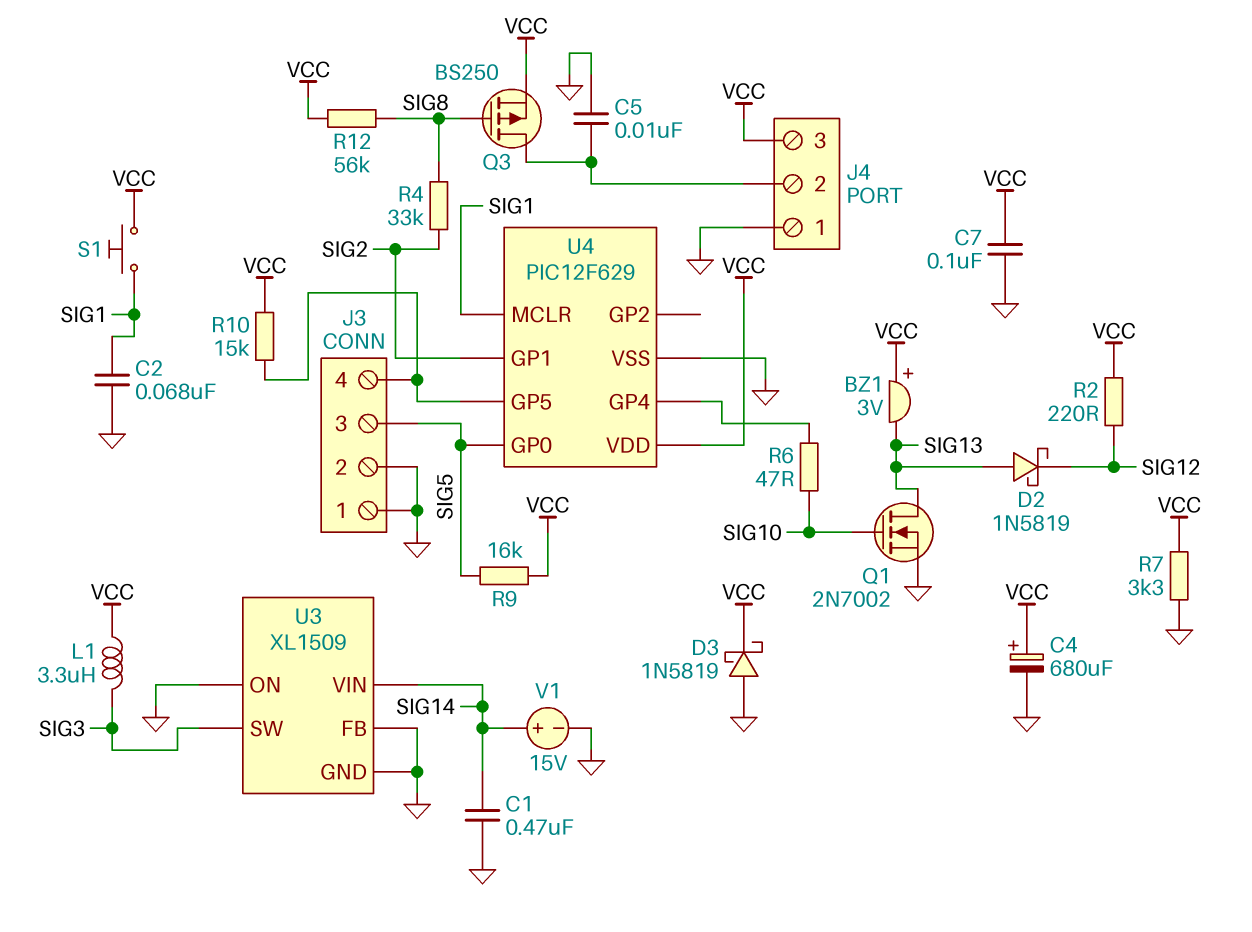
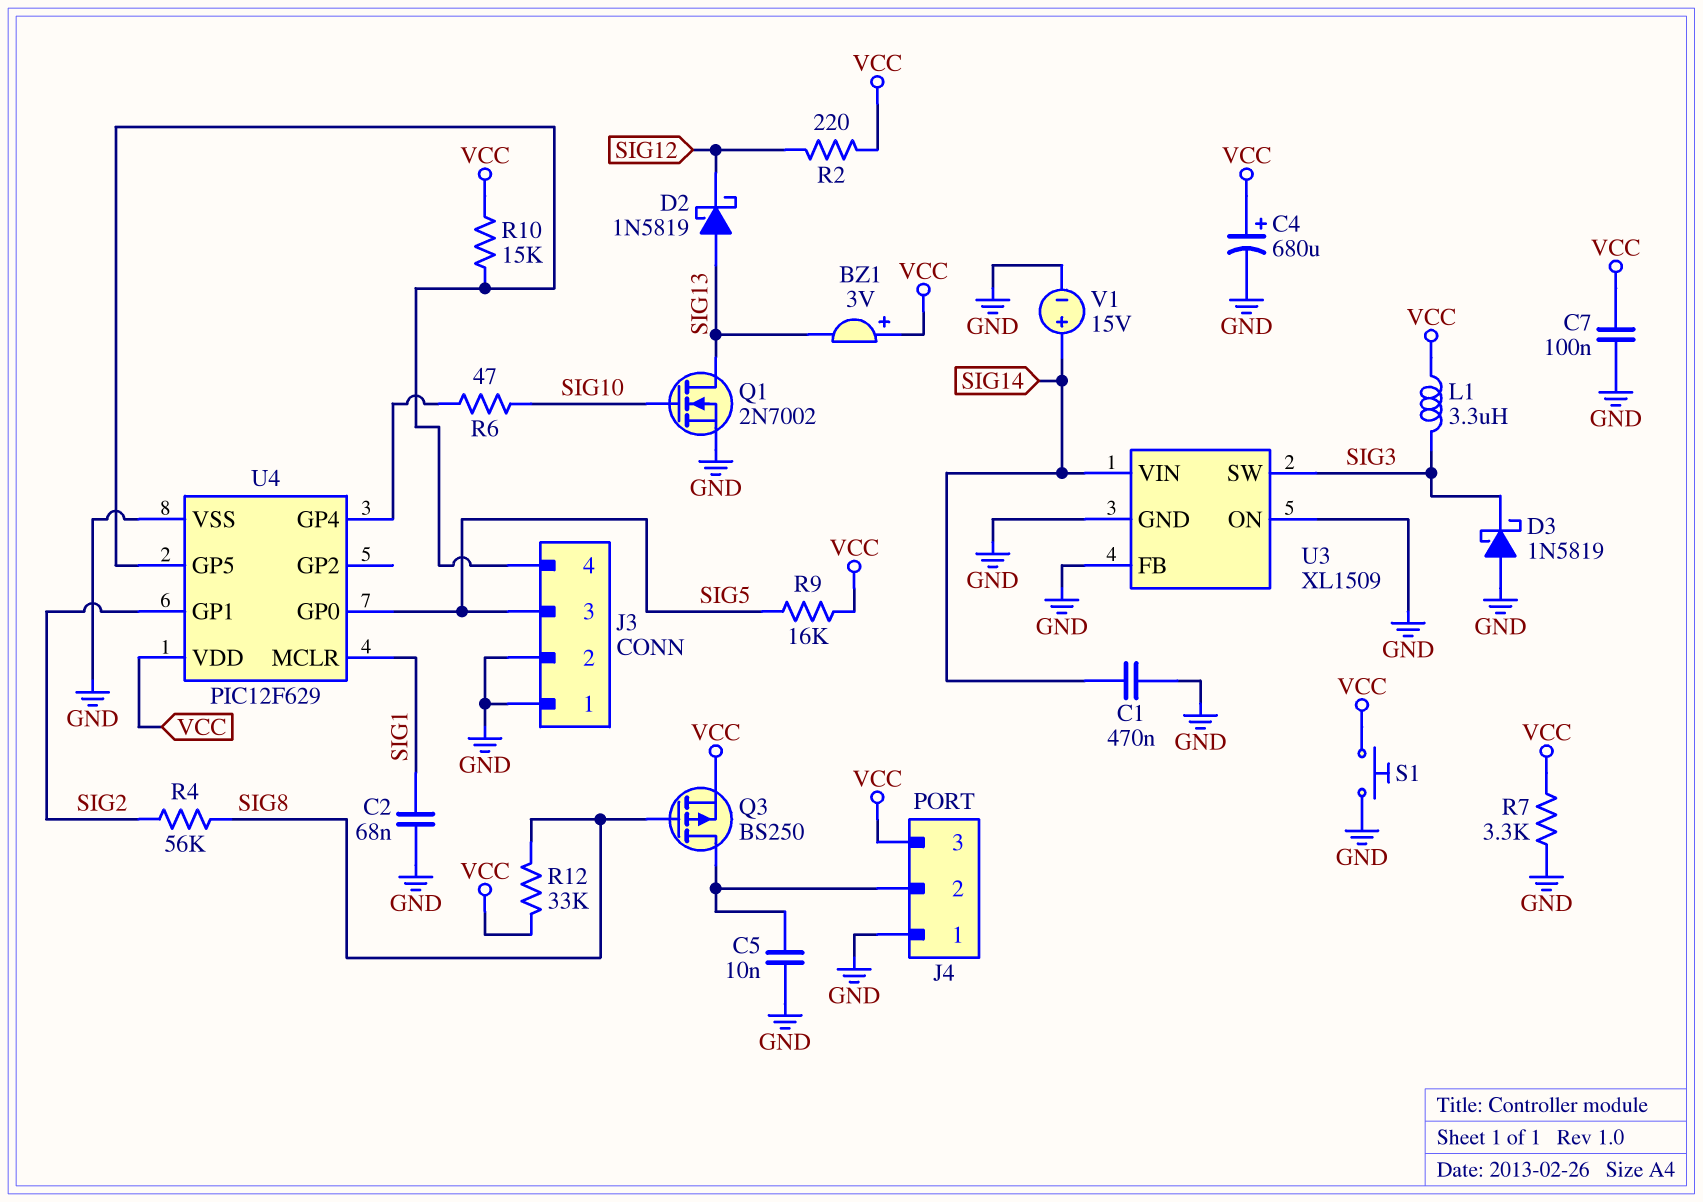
D3: schottky 1N5819 (A GND, K VCC) -> schottky 1N5819 (A GND, K SIG3)
R4: 33k (SIG2, SIG8) -> 56k (SIG2, SIG8)
R12: 56k (SIG8, VCC) -> 33k (SIG8, VCC)
S1: button (SIG1, VCC) -> button (GND, VCC)

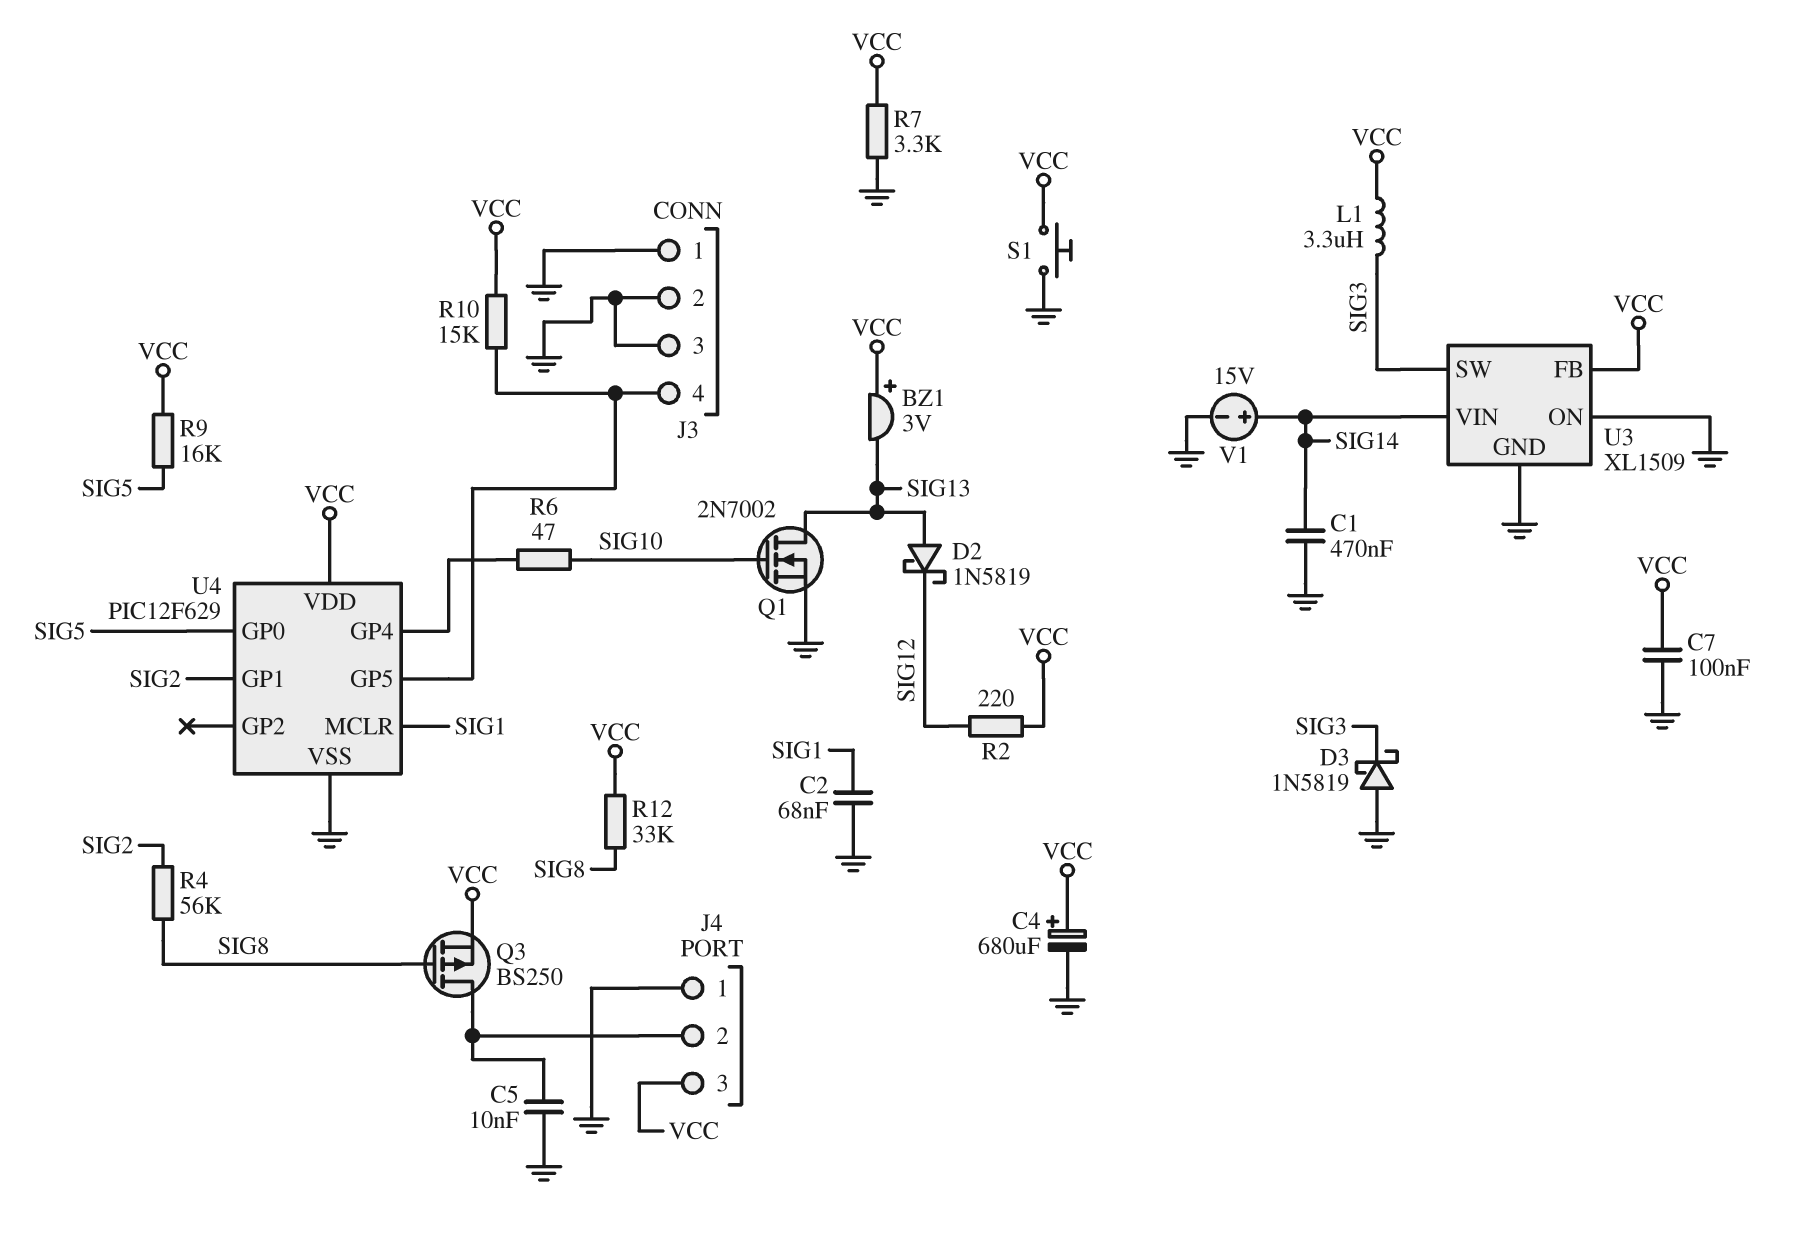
J3 pin 3: SIG5 -> GND
U3 pin FB: GND -> VCC

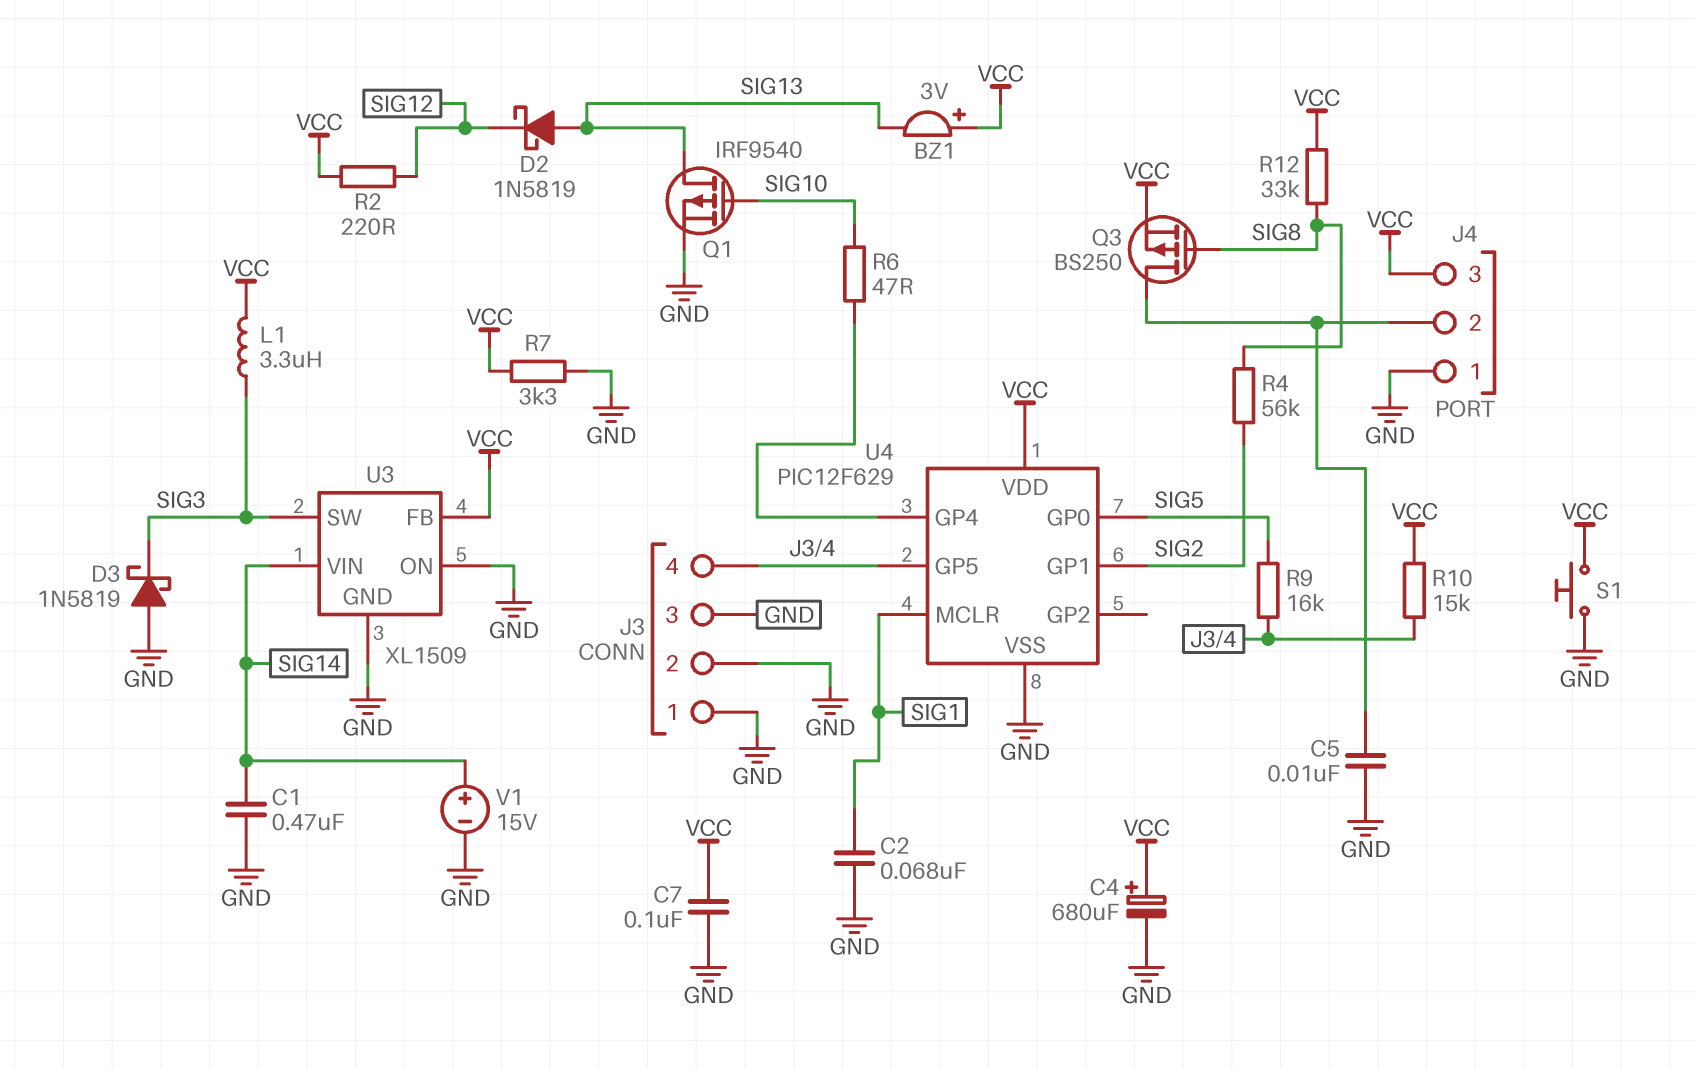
Q1: NMOS 2N7002 (G SIG10, D SIG13, S GND) -> PMOS IRF9540 (G SIG10, D SIG13, S GND)
R9: 16k (SIG5, VCC) -> 16k (J3/4, SIG5)

